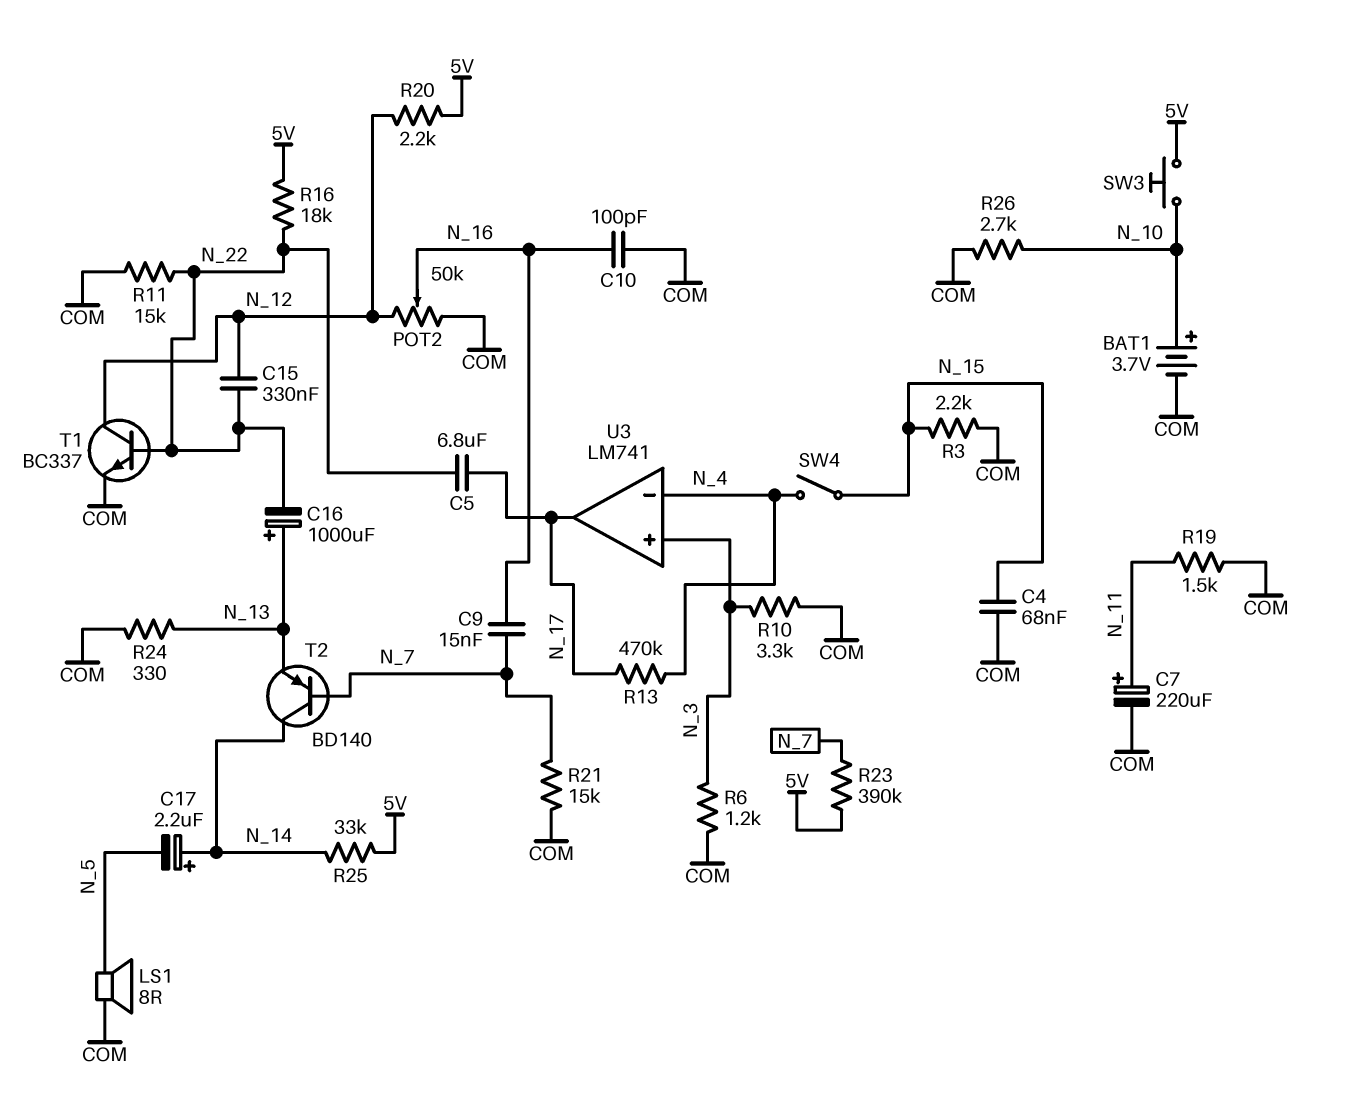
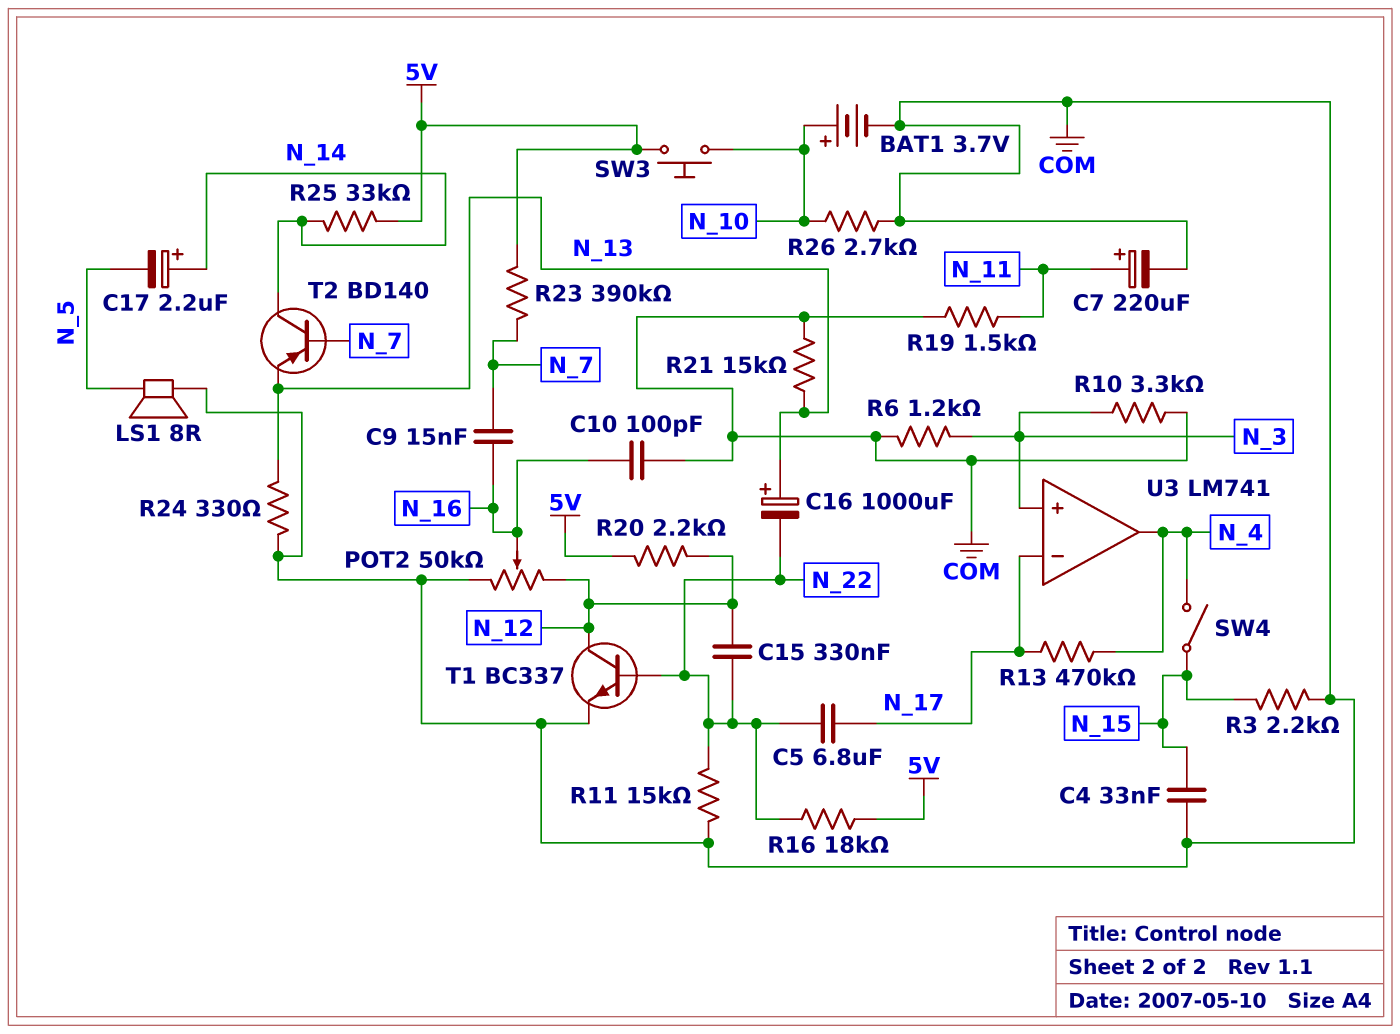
C4: 68nF (COM, N_15) -> 33nF (COM, N_15)
R21: 15k (COM, N_7) -> 15k (COM, N_13)
U3 pin in-: N_4 -> N_17
U3 pin out: N_17 -> N_4

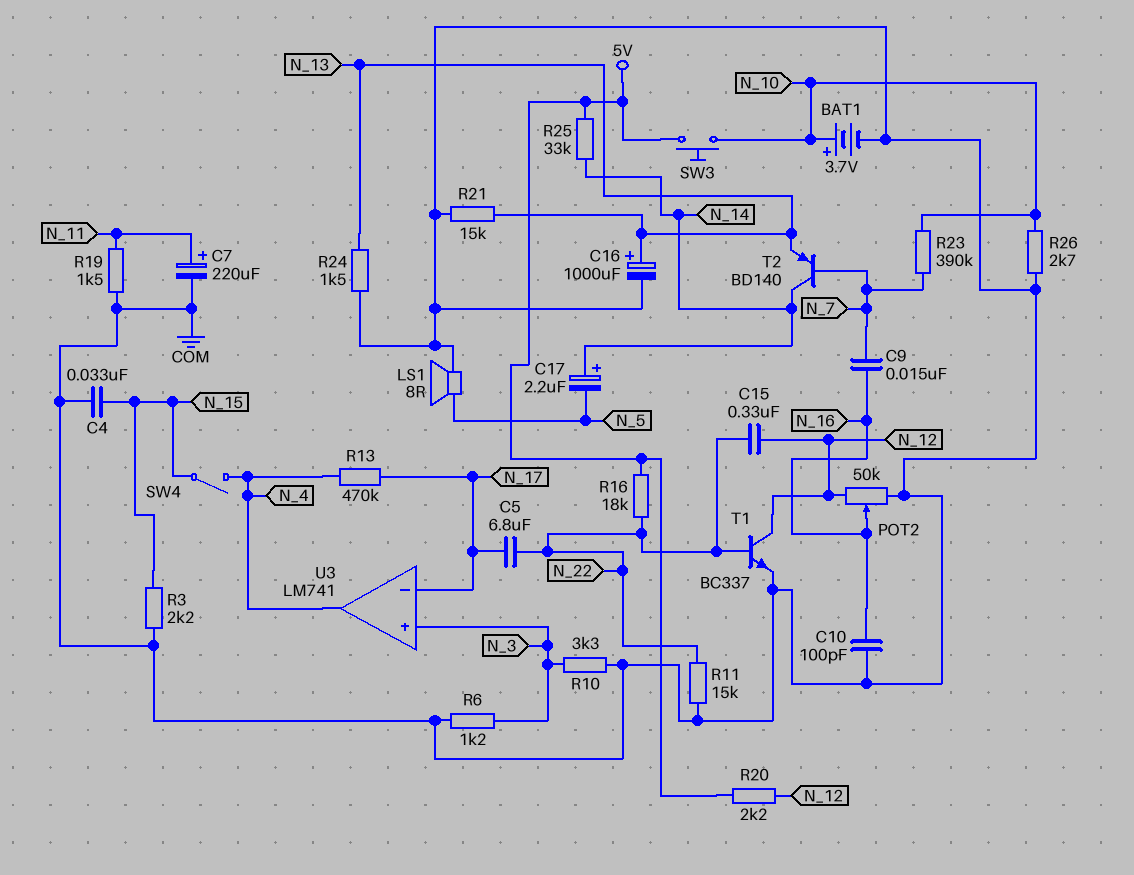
C16: 1000uF (plus N_13, minus N_22) -> 1000uF (plus N_13, minus COM)
R23: 390k (5V, N_7) -> 390k (N_7, N_10)
R24: 330 (COM, N_13) -> 1.5k (COM, N_13)

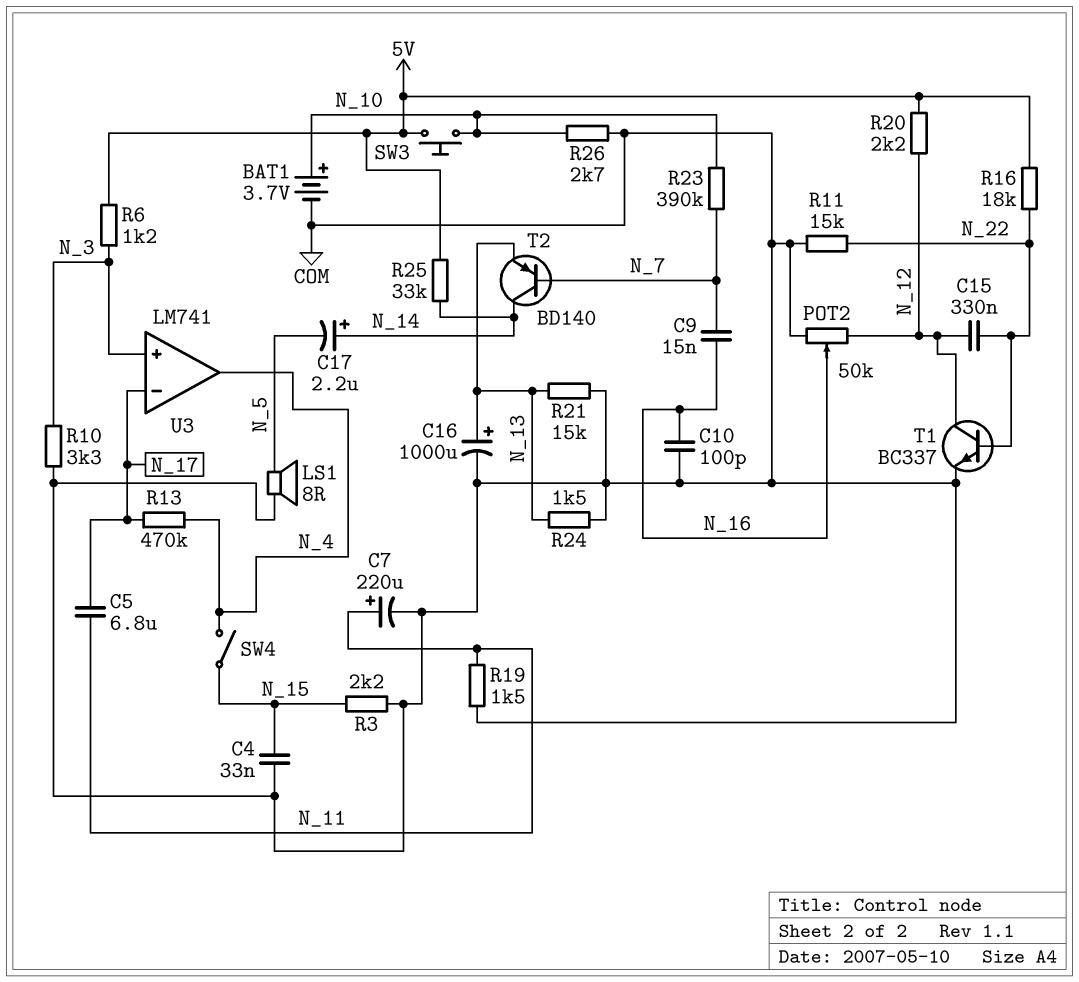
C5: 6.8uF (N_17, N_22) -> 6.8uF (N_11, N_17)
R6: 1.2k (COM, N_3) -> 1.2k (5V, N_3)

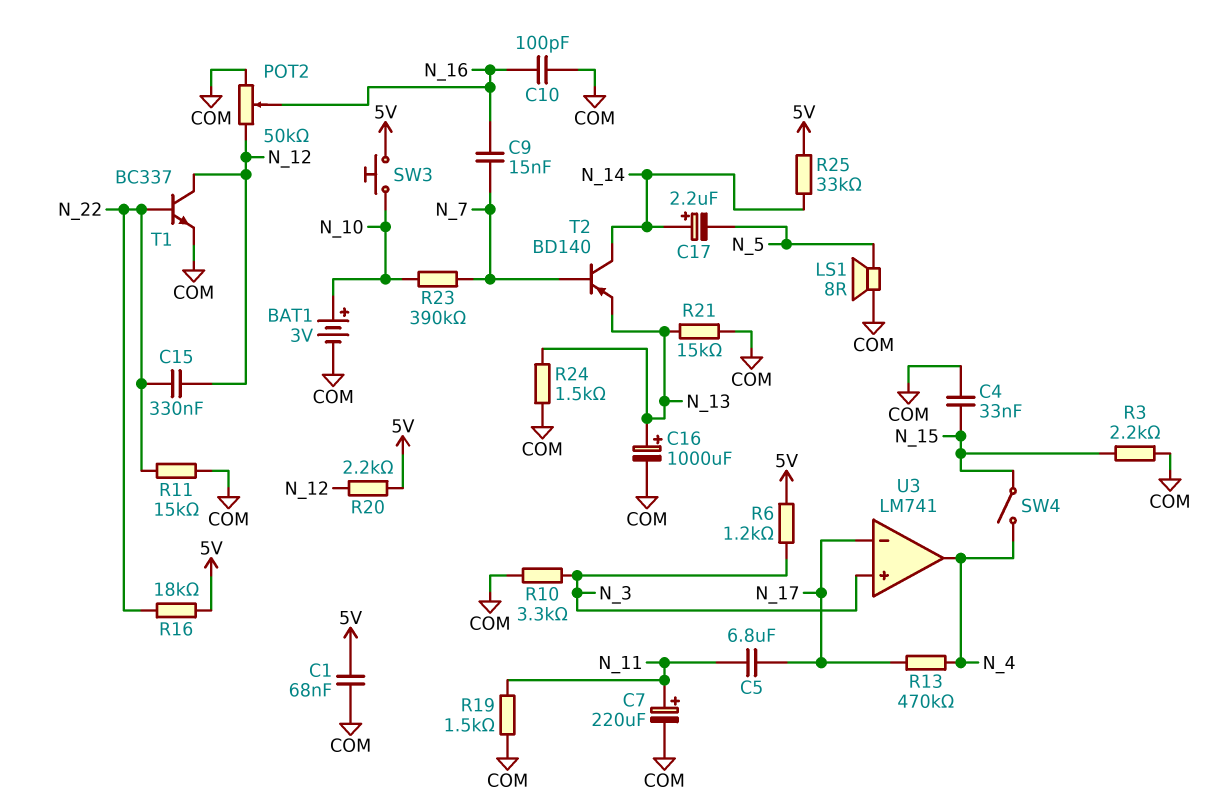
BAT1: 3.7V (plus N_10, minus COM) -> 3V (plus N_10, minus COM)
C1: none -> 68nF (5V, COM)
R26: 2.7k (COM, N_10) -> none

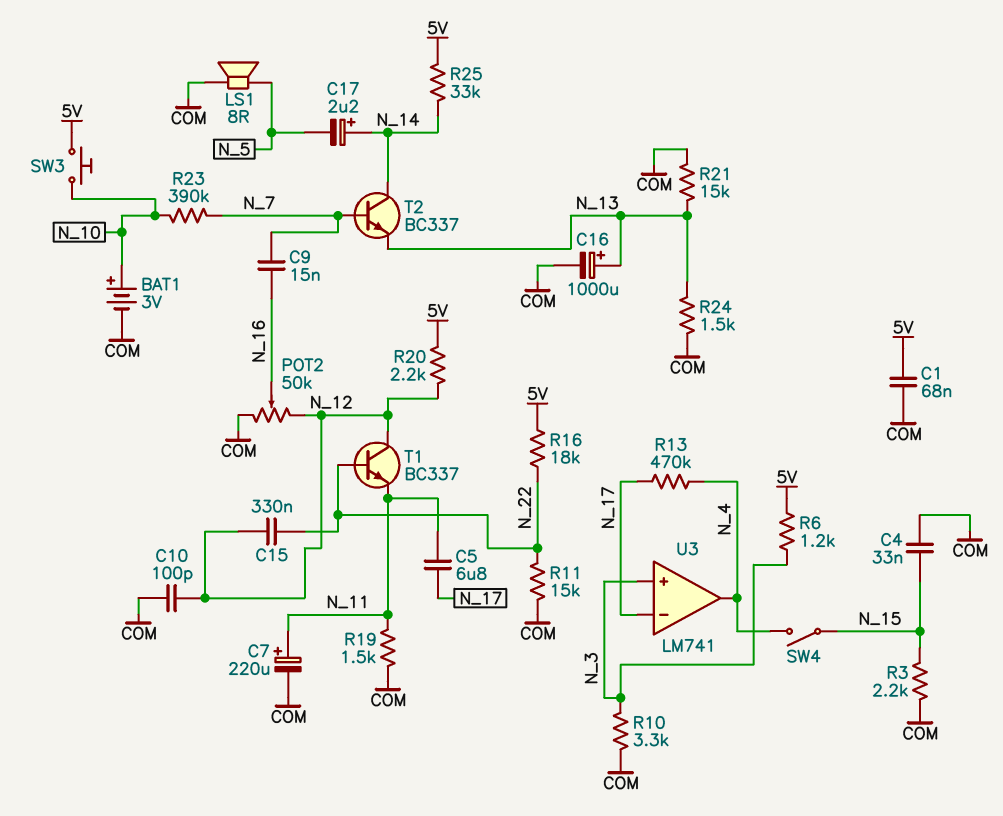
C10: 100pF (COM, N_16) -> 100pF (COM, N_12)
T1: NPN BC337 (B N_22, C N_12, E COM) -> NPN BC337 (B N_22, C N_12, E N_11)
T2: PNP BD140 (B N_7, C N_14, E N_13) -> NPN BC337 (B N_7, C N_14, E N_13)

